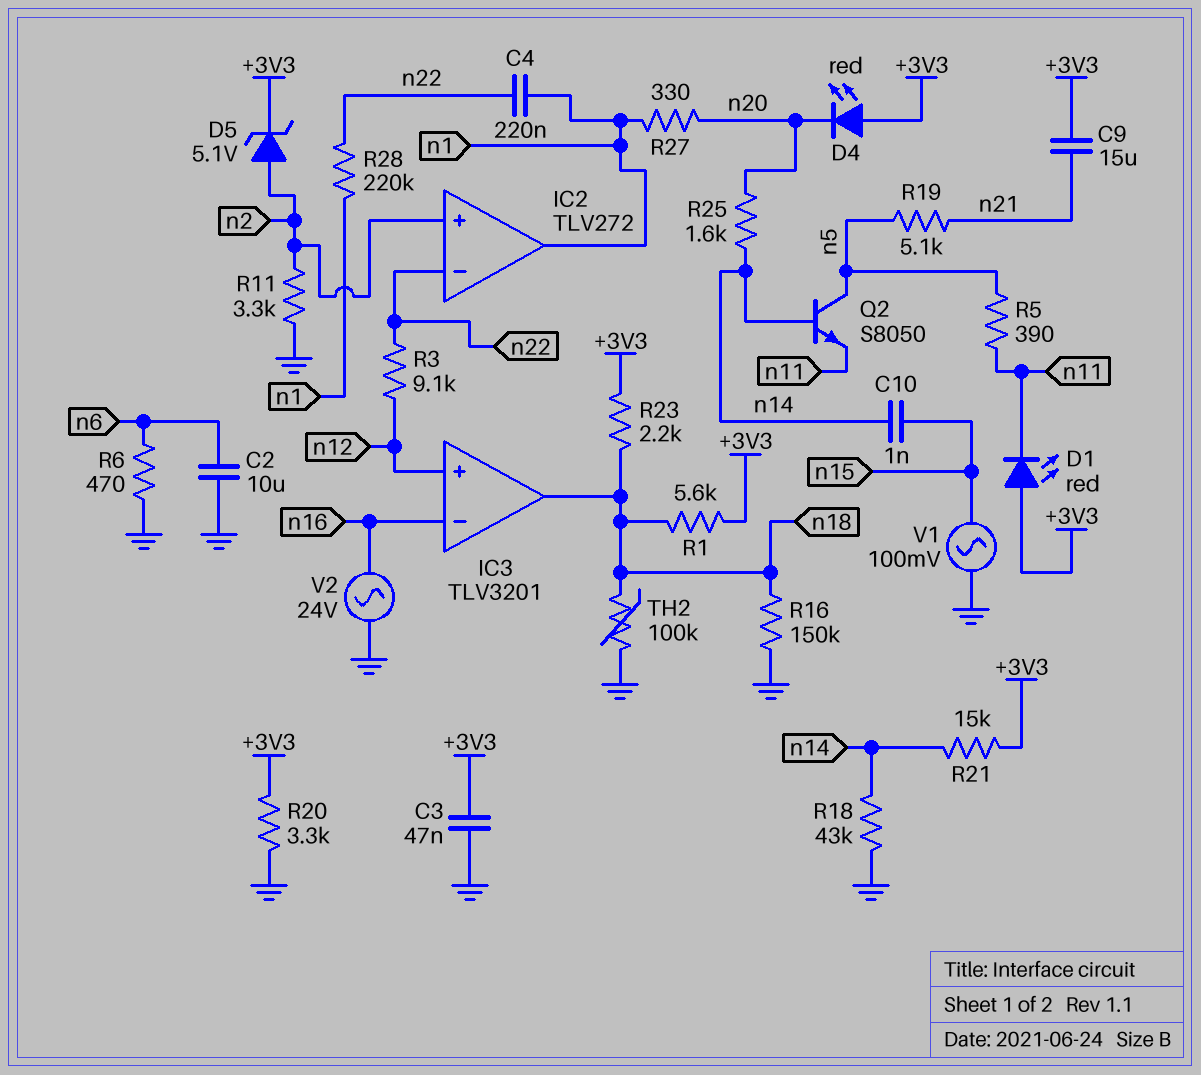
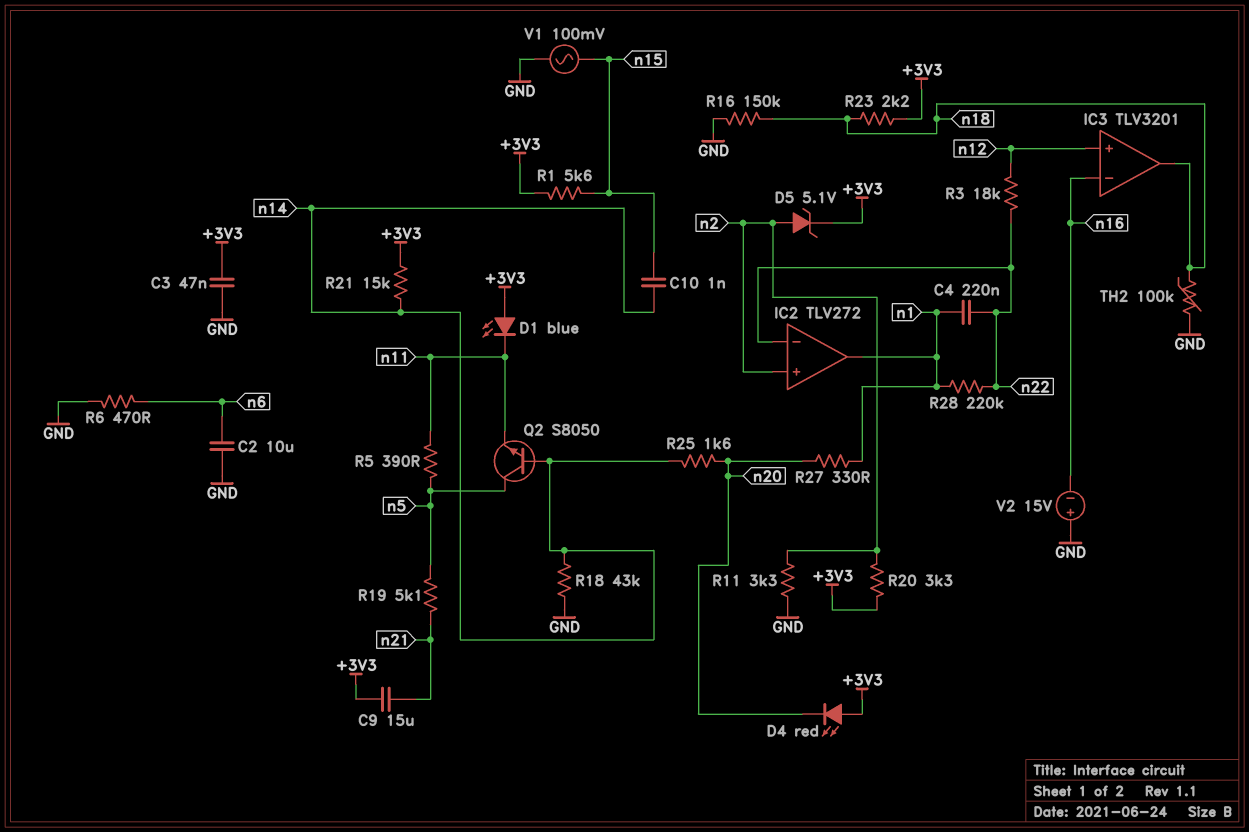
D1: LED red (A +3V3, K n11) -> LED blue (A +3V3, K n11)
R1: 5.6k (+3V3, n18) -> 5.6k (+3V3, n15)
R3: 9.1k (n12, n22) -> 18k (n12, n22)
R20: 3.3k (+3V3, GND) -> 3.3k (+3V3, n2)
V2: AC 24V (GND, n16) -> 15V (plus GND, minus n16)

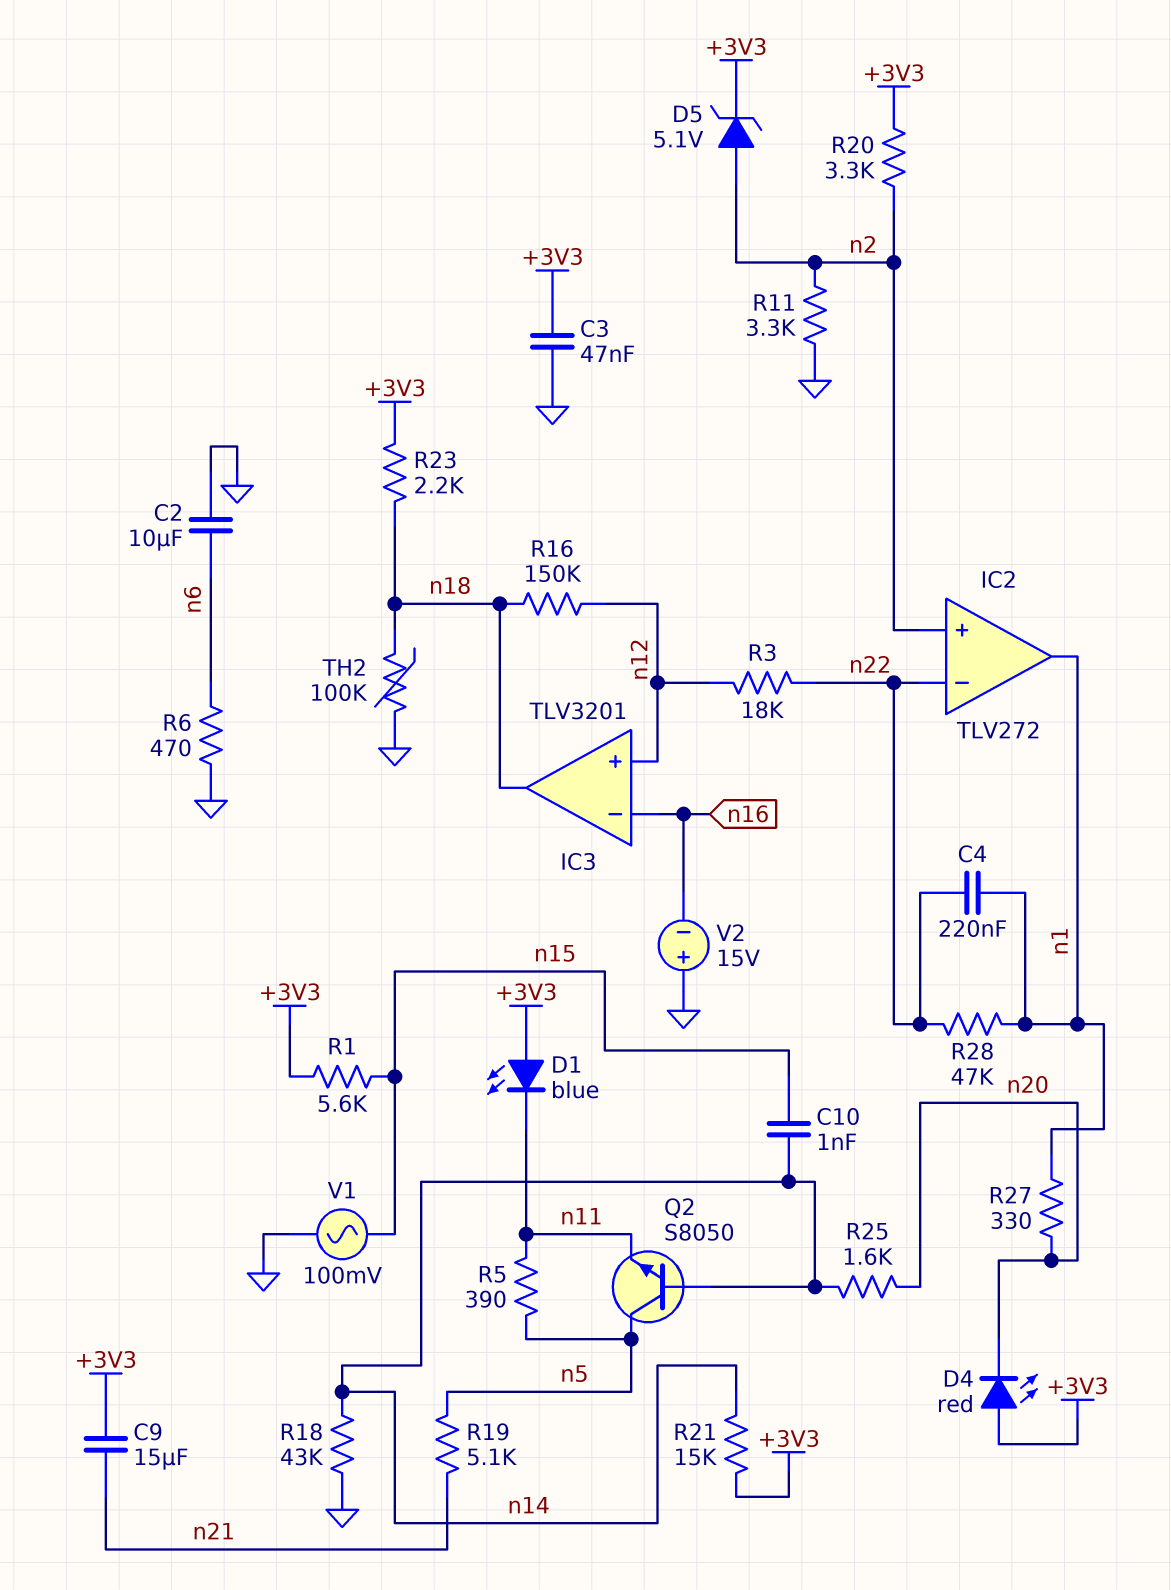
R16: 150k (GND, n18) -> 150k (n12, n18)
R28: 220k (n1, n22) -> 47k (n1, n22)

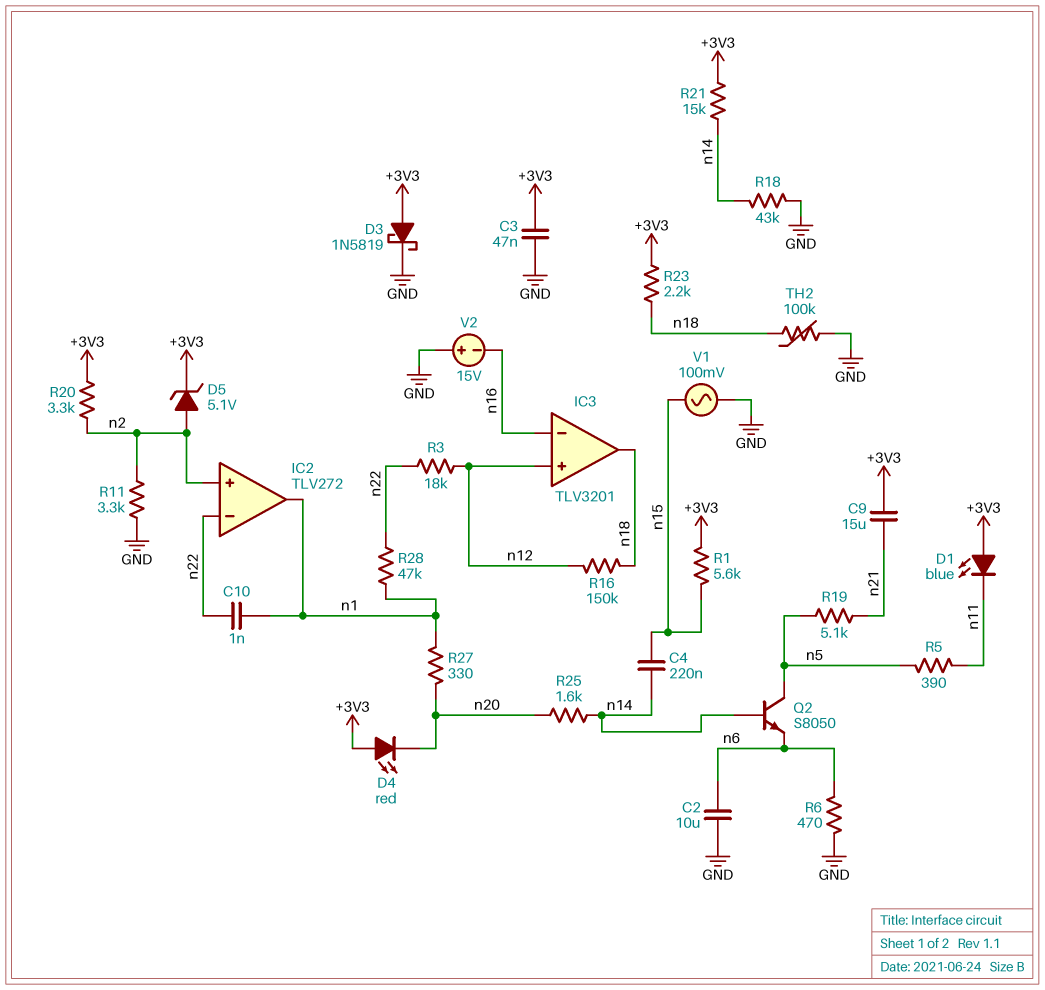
C4: 220nF (n1, n22) -> 220nF (n14, n15)
C10: 1nF (n14, n15) -> 1nF (n1, n22)
D3: none -> schottky 1N5819 (A +3V3, K GND)
Q2: NPN S8050 (B n14, C n5, E n11) -> NPN S8050 (B n14, C n5, E n6)

